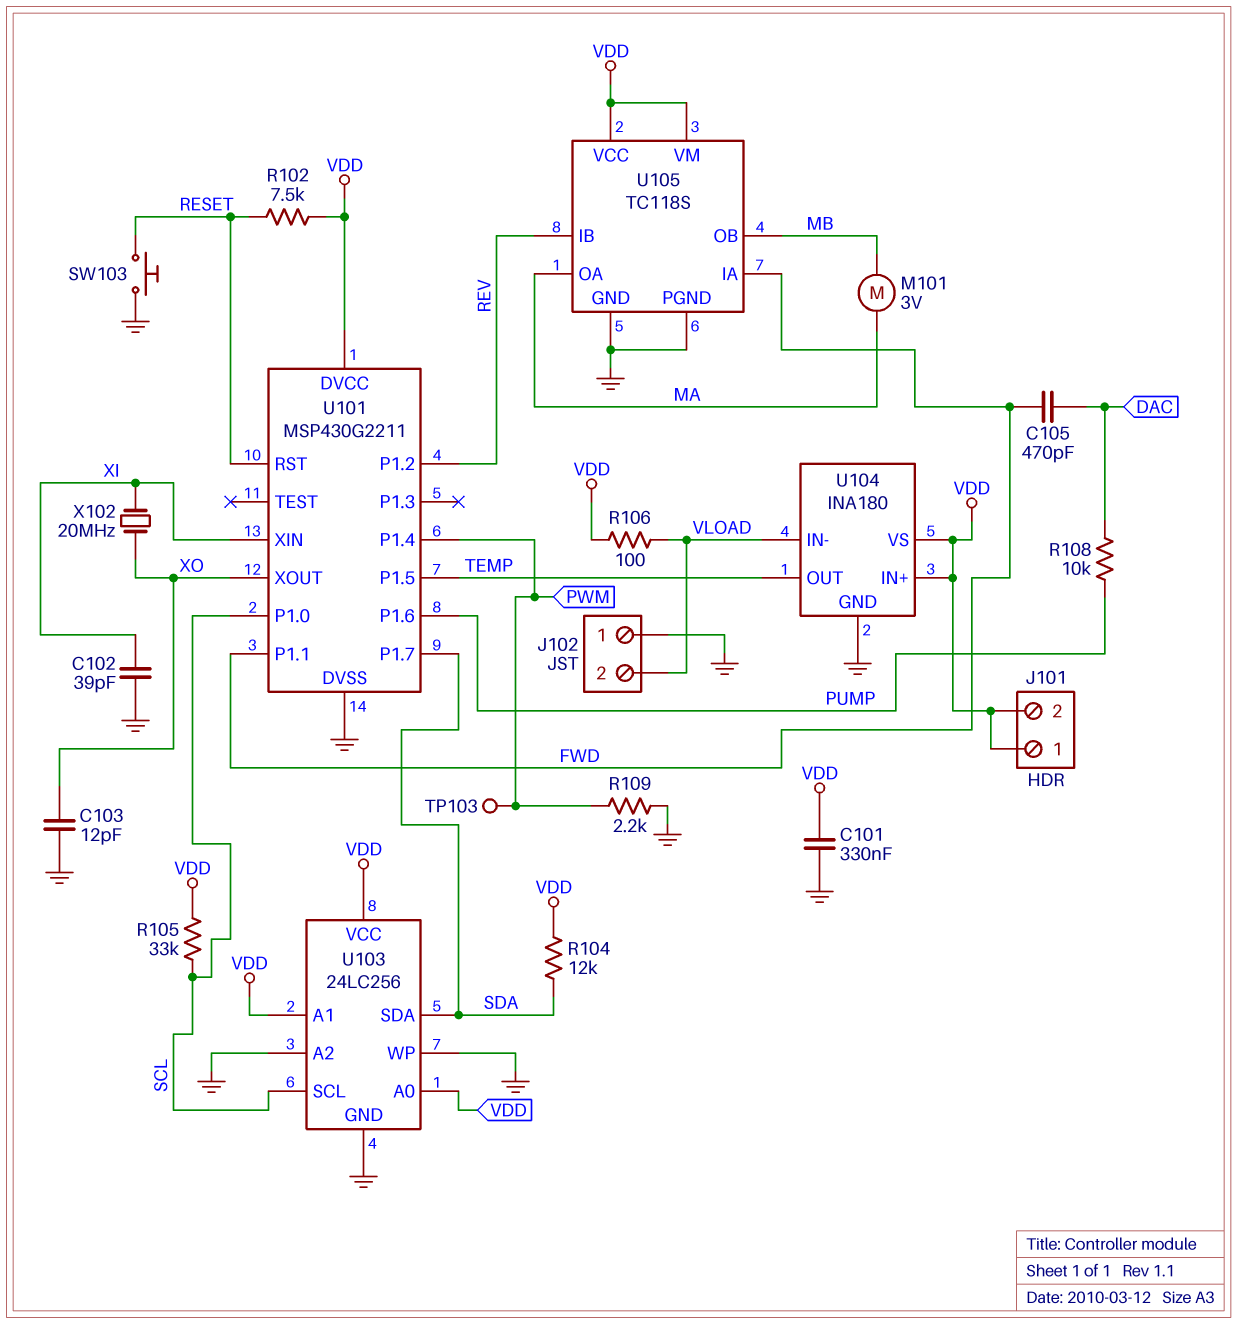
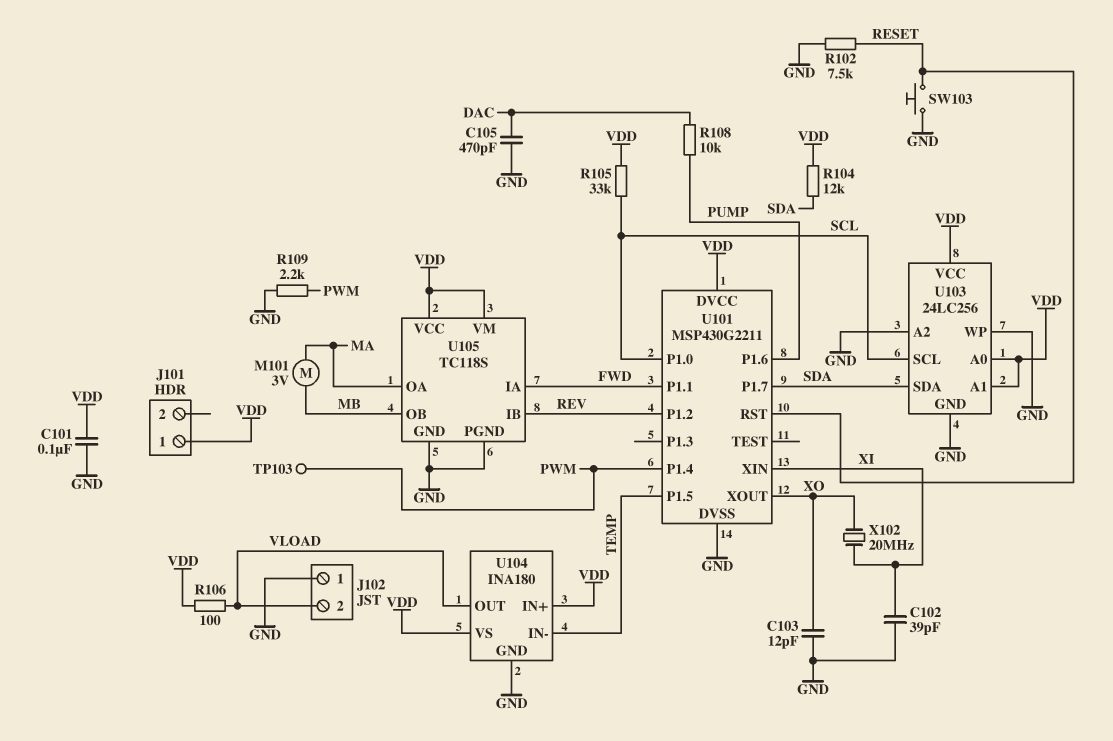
C101: 330nF (GND, VDD) -> 100nF (GND, VDD)
C105: 470pF (DAC, FWD) -> 470pF (DAC, GND)
J101 pin 2: VDD -> none
R102: 7.5k (RESET, VDD) -> 7.5k (GND, RESET)
U104 pin IN-: VLOAD -> TEMP
U104 pin OUT: TEMP -> VLOAD

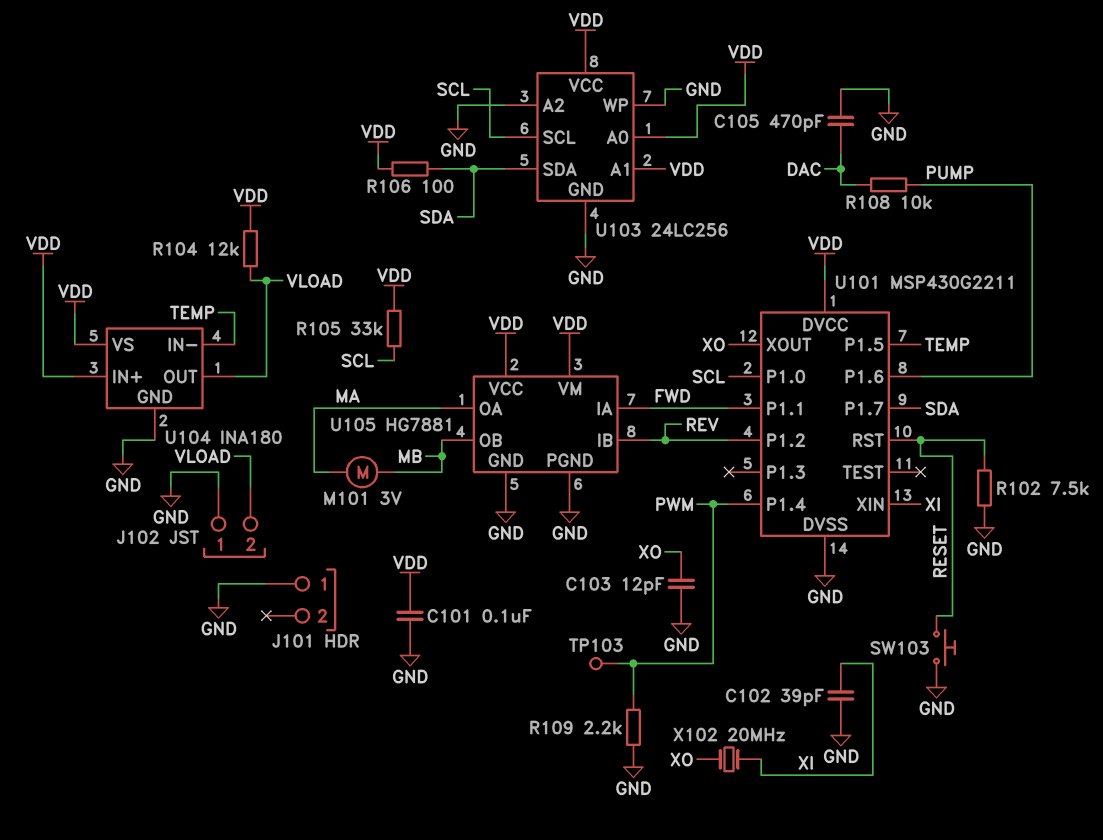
J101 pin 1: VDD -> GND
R104: 12k (SDA, VDD) -> 12k (VDD, VLOAD)
R106: 100 (VDD, VLOAD) -> 100 (SDA, VDD)
U105: TC118S -> HG7881

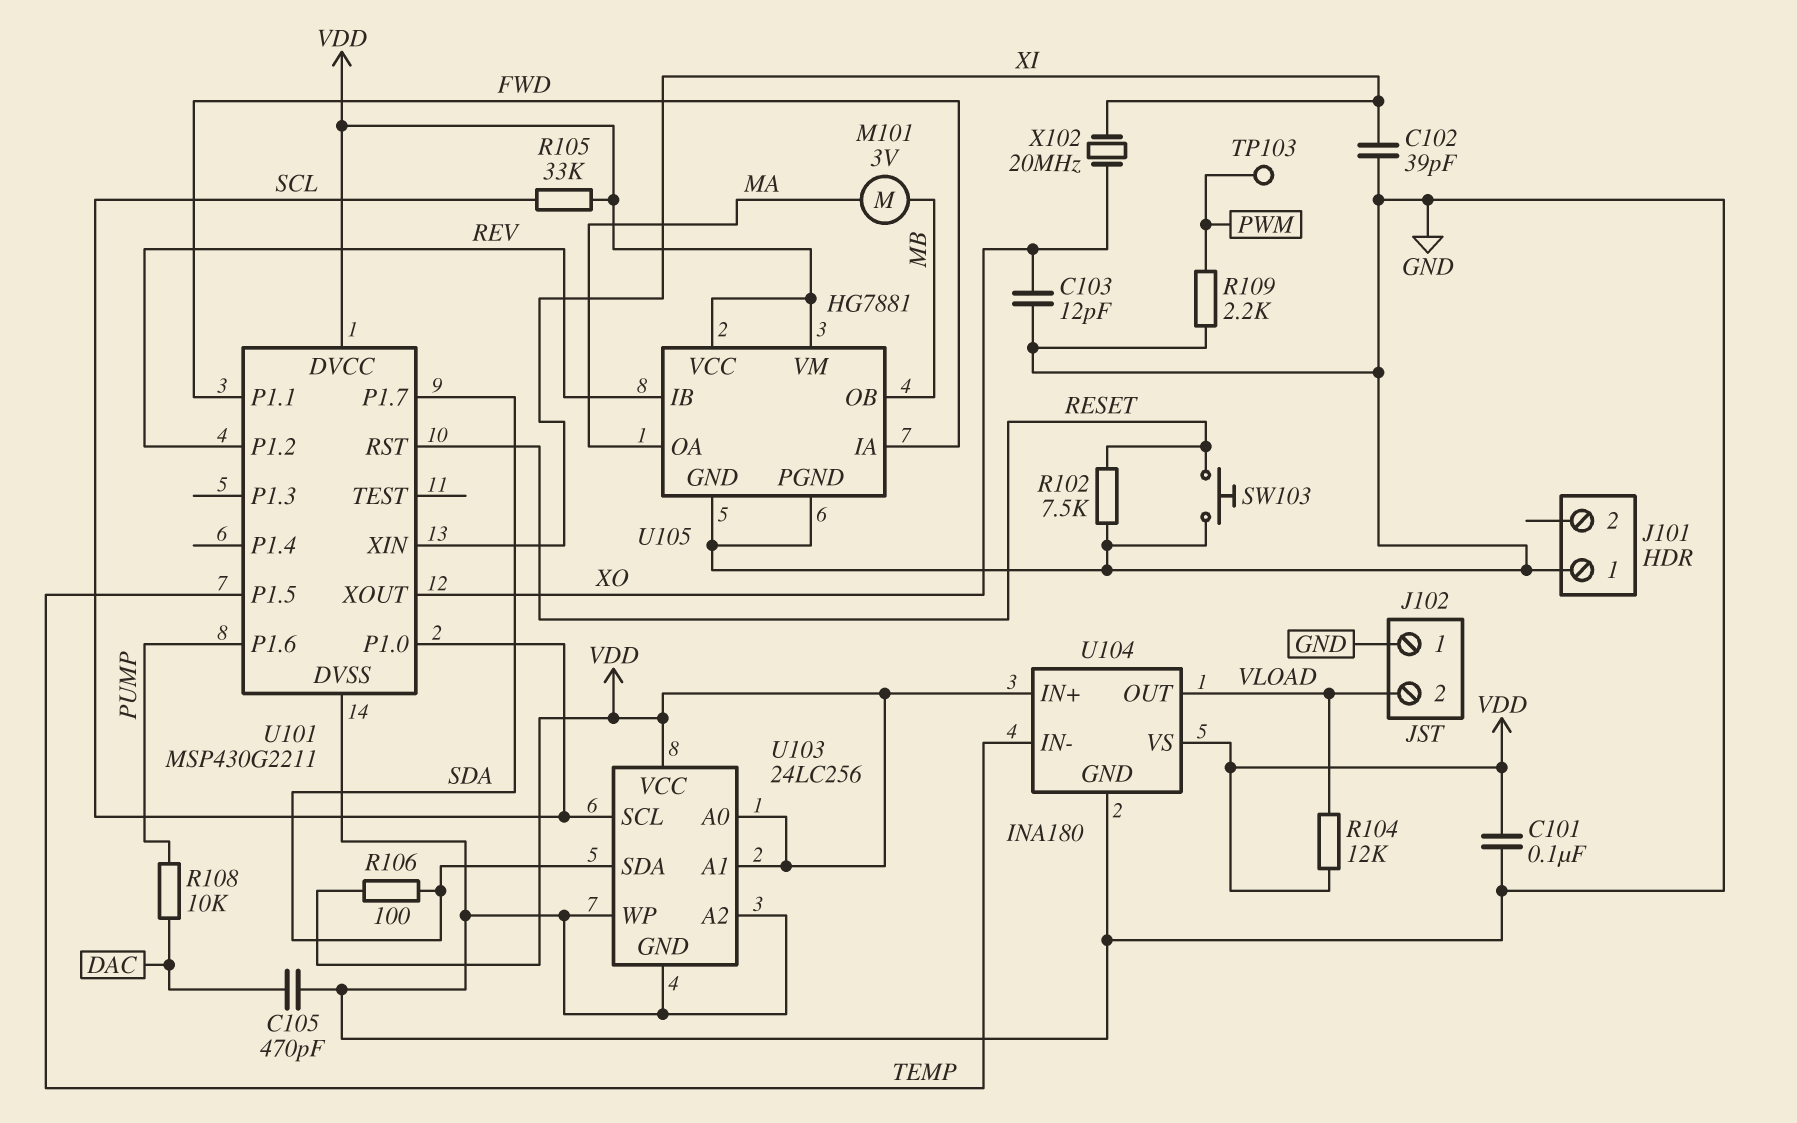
U101 pin P1.4: PWM -> none

